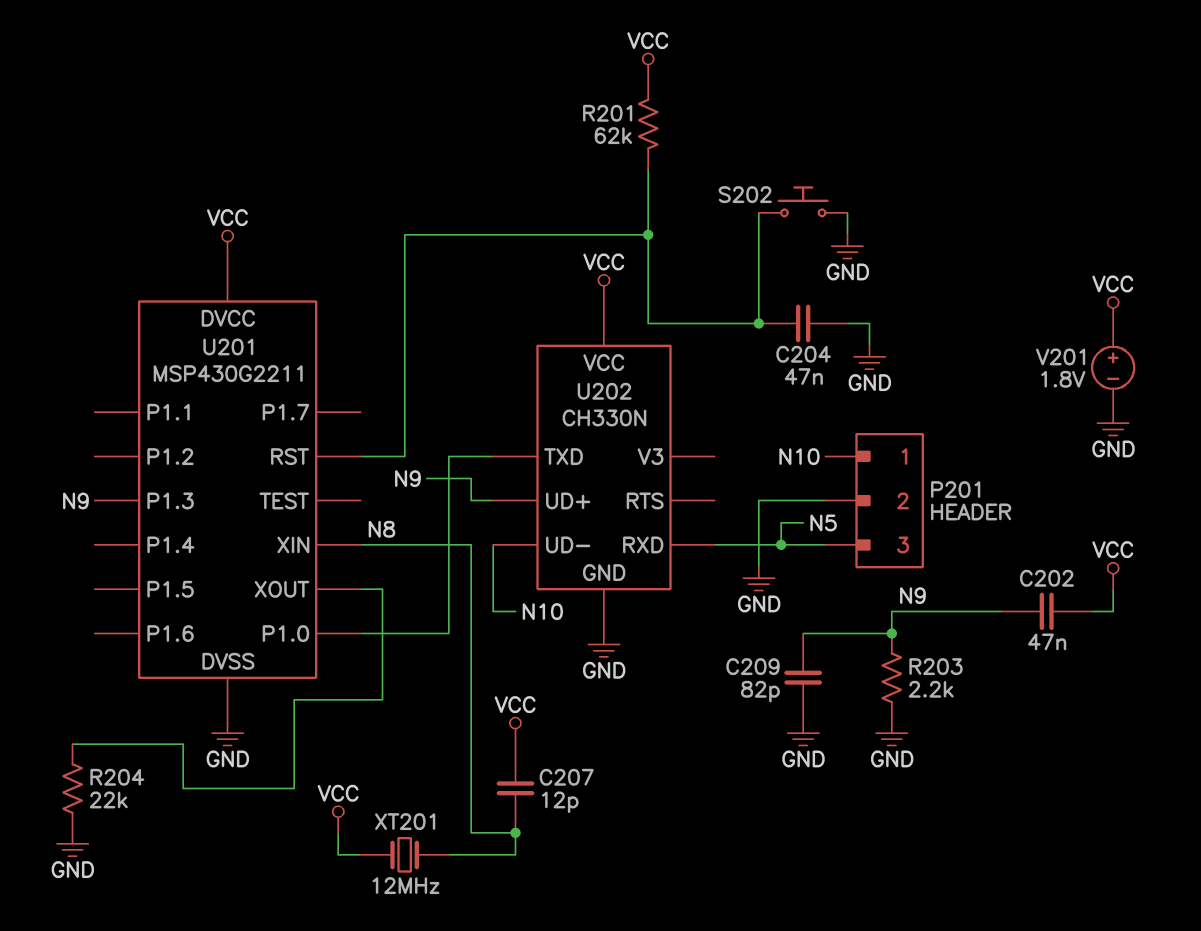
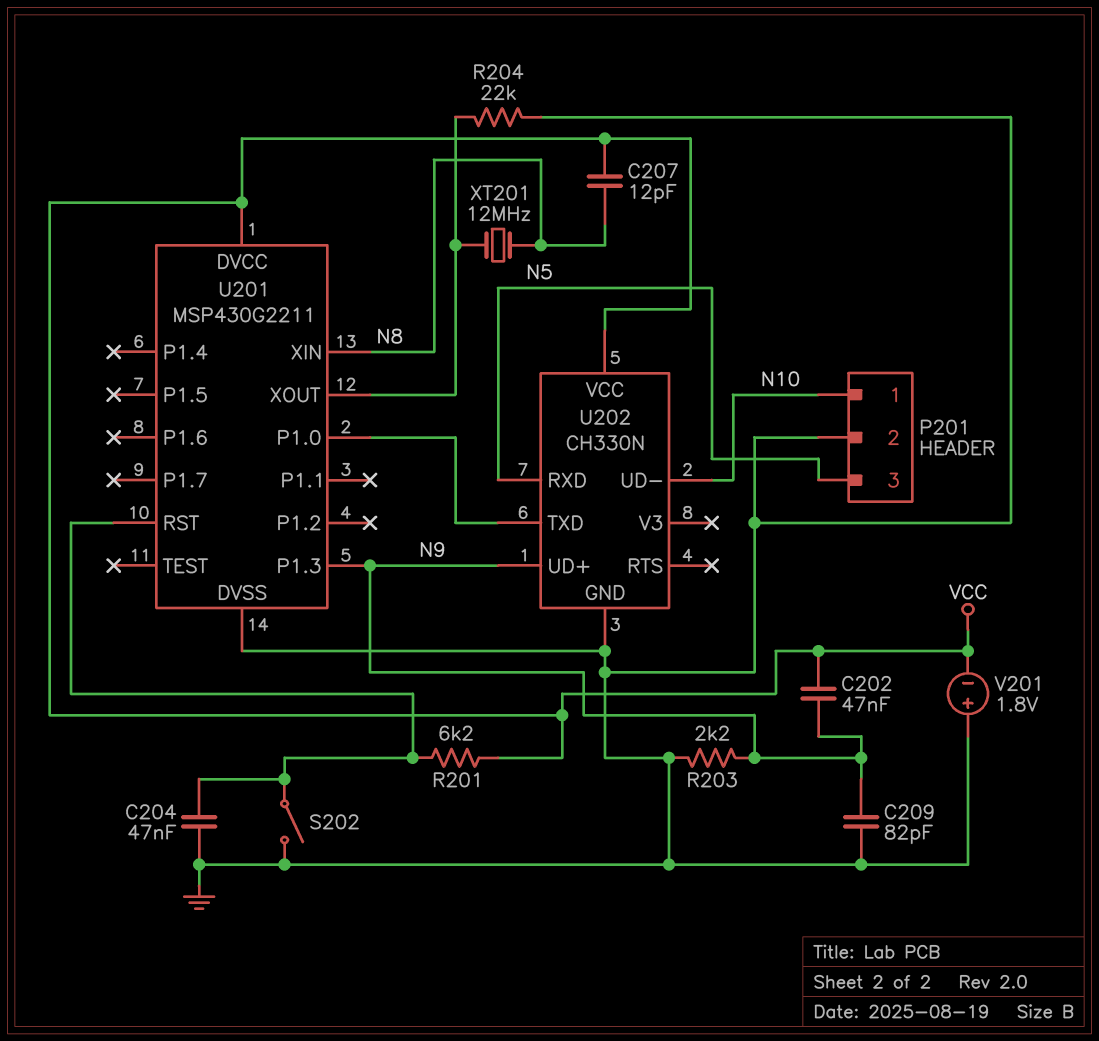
R201: 62k (U201/RST, VCC) -> 6.2k (U201/RST, VCC)
S202: button (GND, U201/RST) -> switch (GND, U201/RST)
V201: 1.8V (plus VCC, minus GND) -> 1.8V (plus GND, minus VCC)
XT201: 12MHz (N8, VCC) -> 12MHz (N8, U201/XOUT)

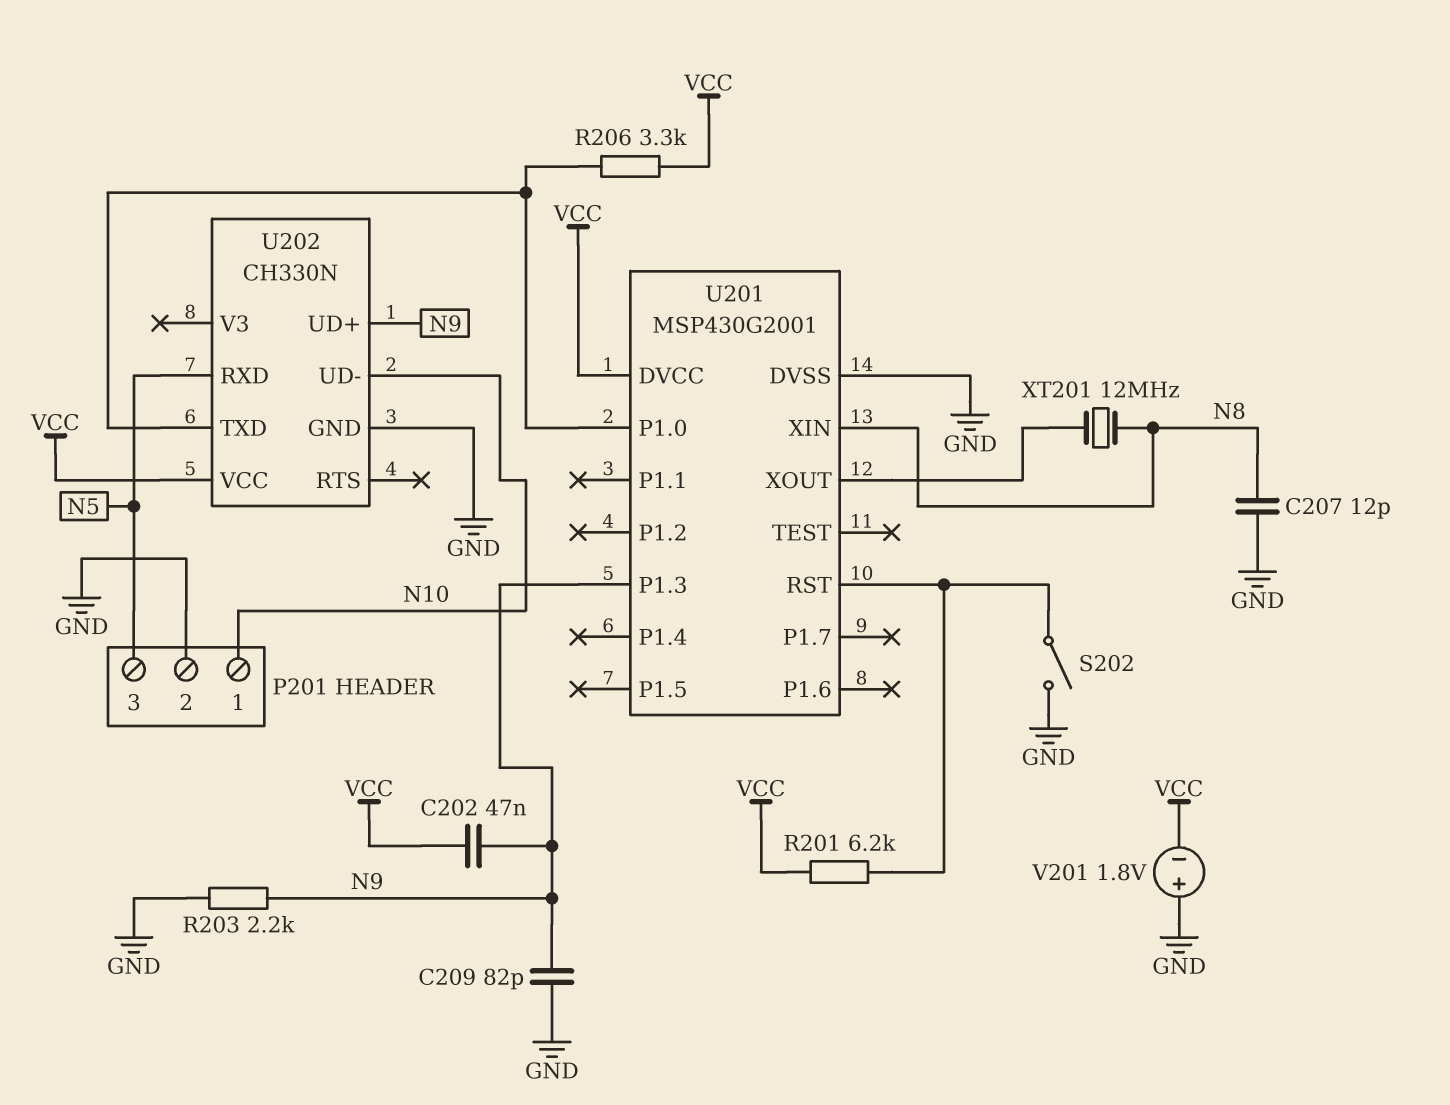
C204: 47nF (GND, U201/RST) -> none
C207: 12pF (N8, VCC) -> 12pF (GND, N8)
R204: 22k (GND, U201/XOUT) -> none
R206: none -> 3.3k (U201/P1.0, VCC)
U201: MSP430G2211 -> MSP430G2001

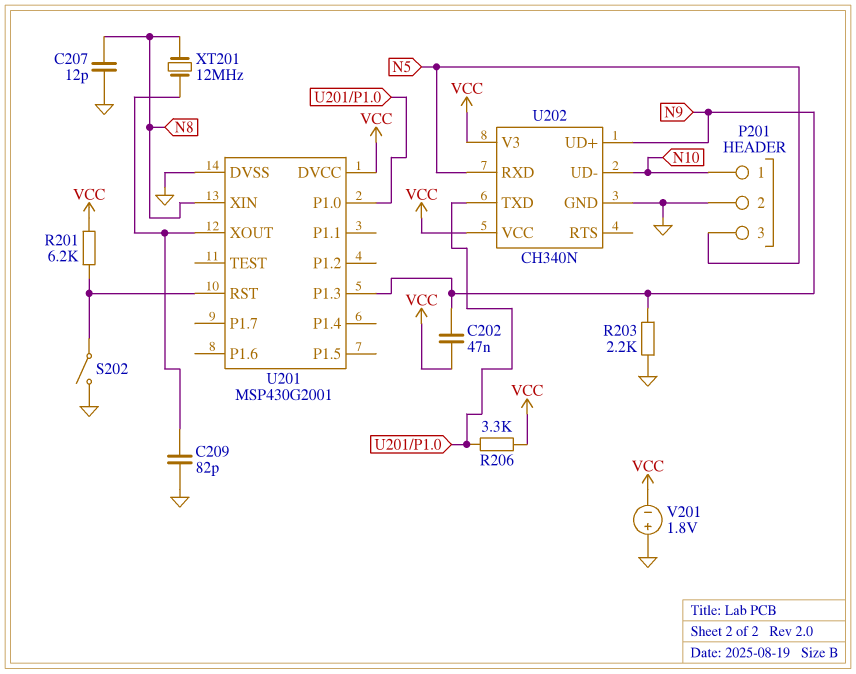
C209: 82pF (GND, N9) -> 82pF (GND, U201/XOUT)
U202: CH330N -> CH340N
U202 pin V3: none -> VCC

